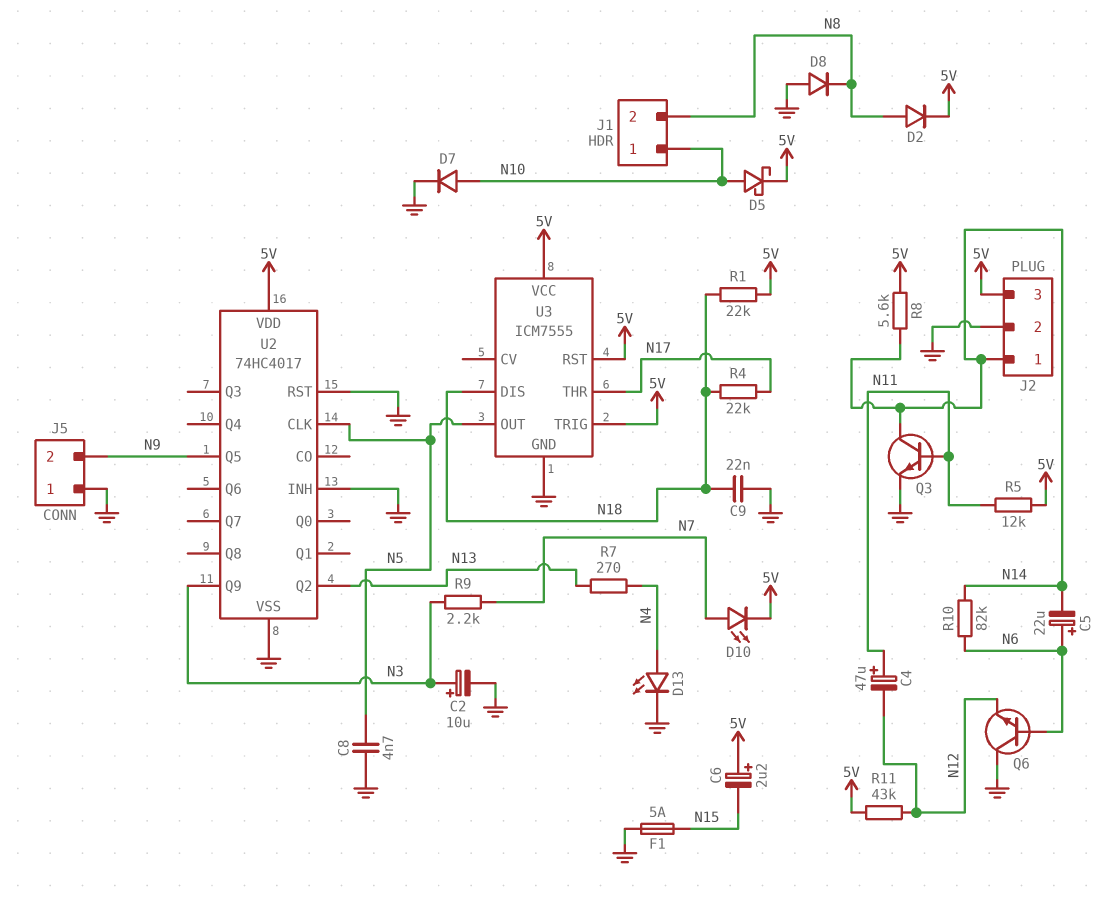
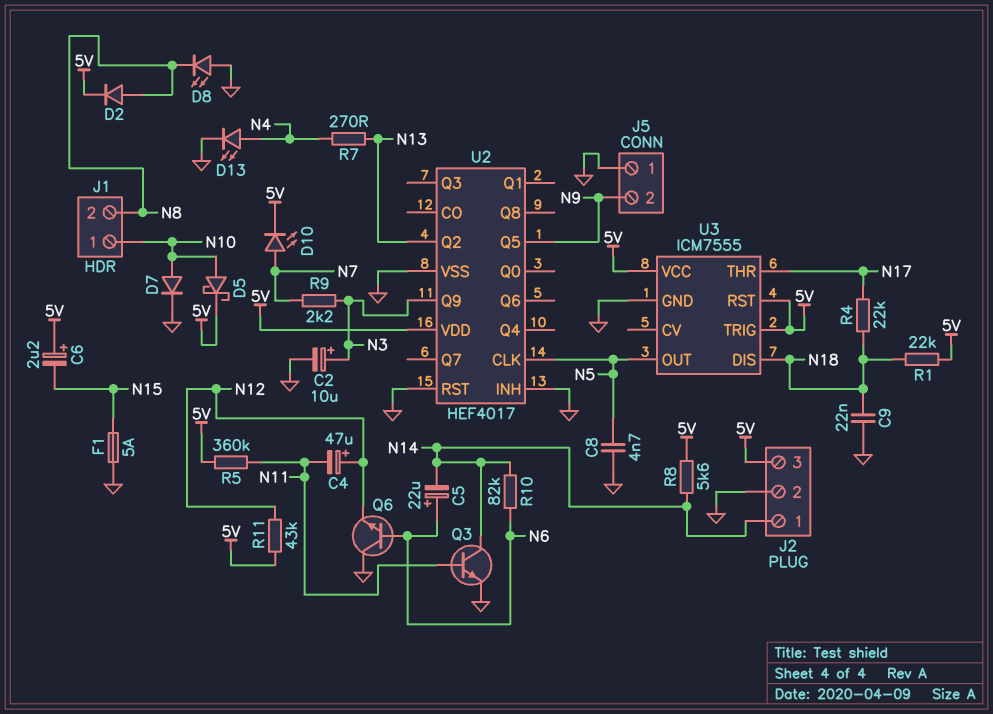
C4: 47uF (plus N11, minus N12) -> 47uF (plus N12, minus N11)
D8: diode (A GND, K N8) -> LED (A GND, K N8)
R5: 12k (5V, N11) -> 360k (5V, N11)
U2: 74HC4017 -> HEF4017

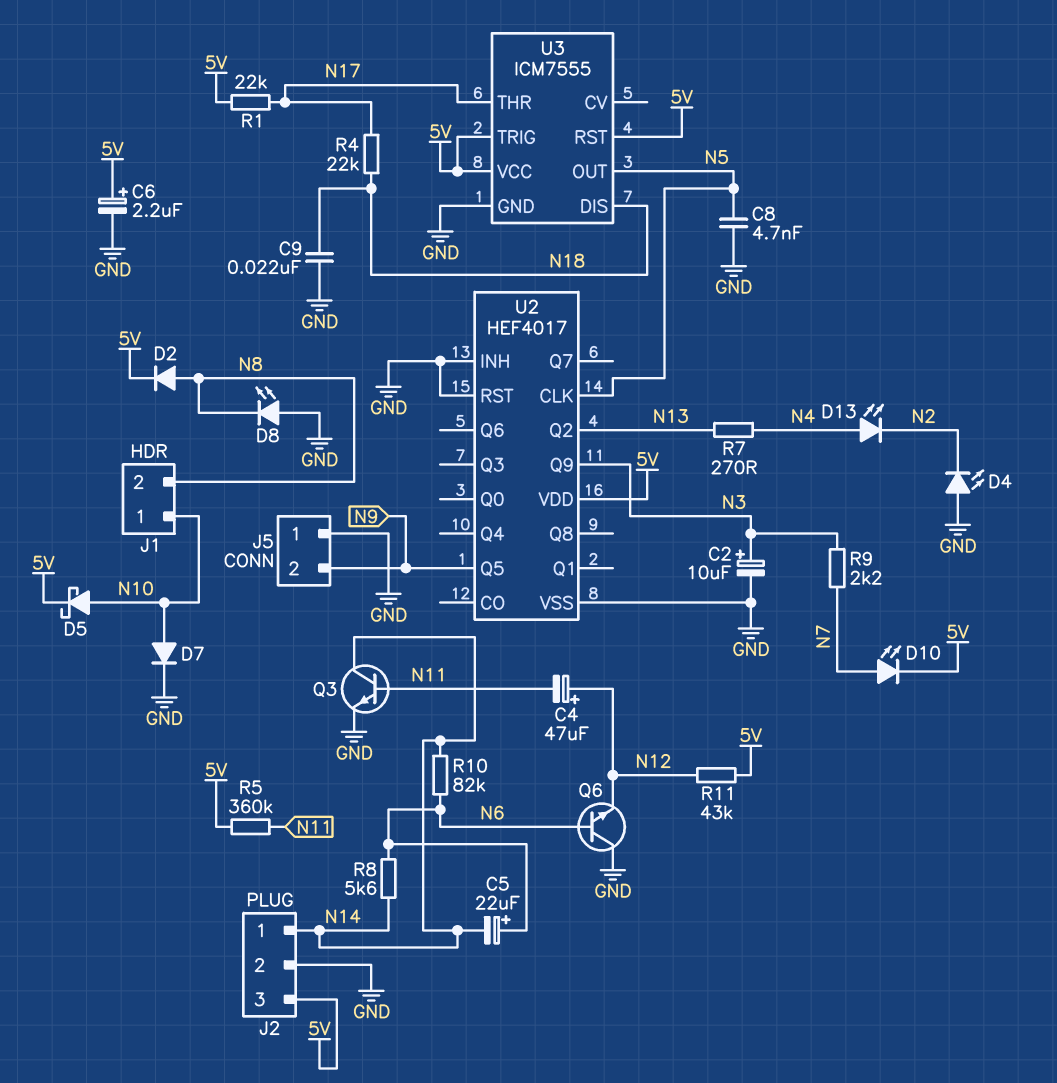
C6: 2.2uF (plus 5V, minus N15) -> 2.2uF (plus 5V, minus GND)
D4: none -> LED (A GND, K N2)
D13: LED (A N4, K GND) -> LED (A N4, K N2)
F1: 5A (GND, N15) -> none
R1: 22k (5V, N18) -> 22k (5V, N17)
R8: 5.6k (5V, N14) -> 5.6k (N6, N14)

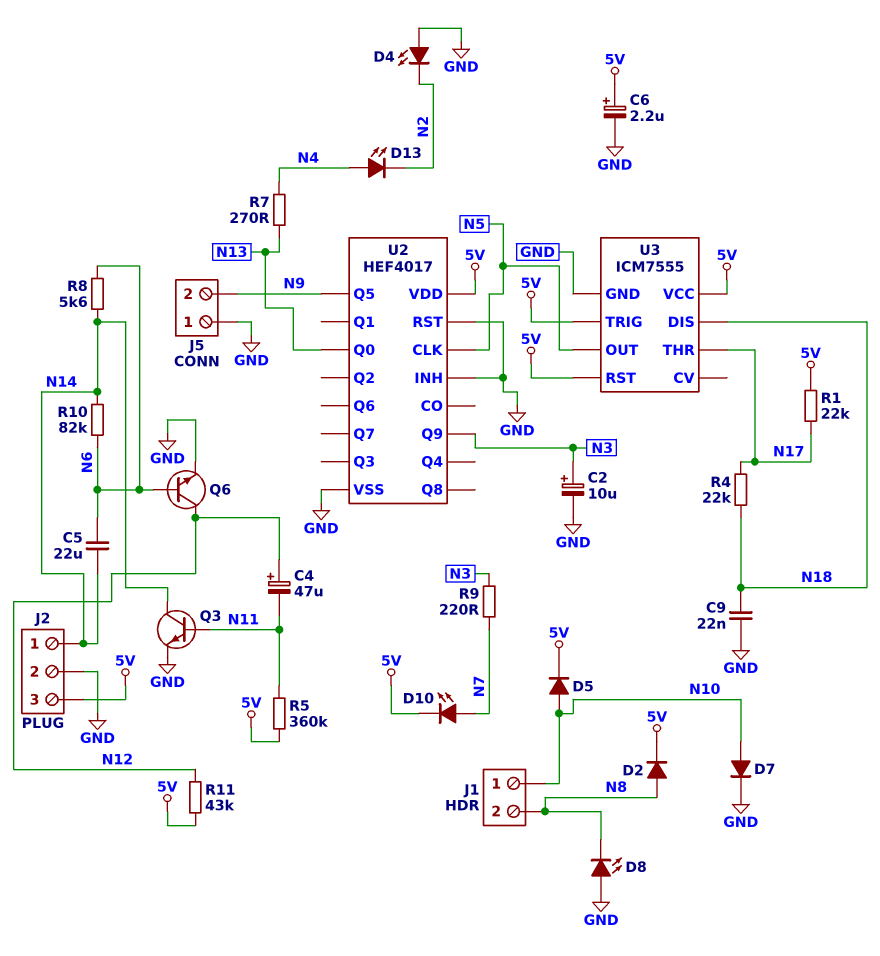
C5: 22uF (plus N6, minus N14) -> 22uF (N6, N14)
C8: 4.7nF (GND, N5) -> none
D5: schottky (A N10, K 5V) -> diode (A N10, K 5V)
Q6: NPN (B N6, C GND, E N12) -> NPN (B N6, C N12, E GND)
R9: 2.2k (N3, N7) -> 220 (N3, N7)
U2 pin Q0: none -> N13
U2 pin Q2: N13 -> none

